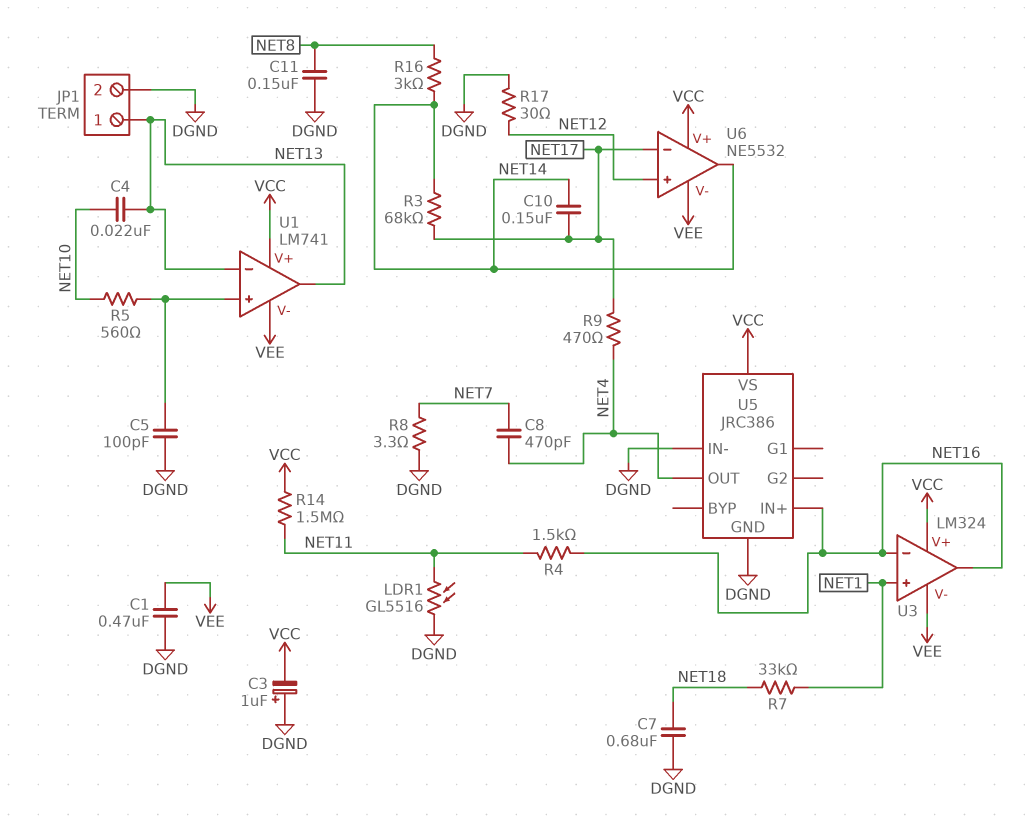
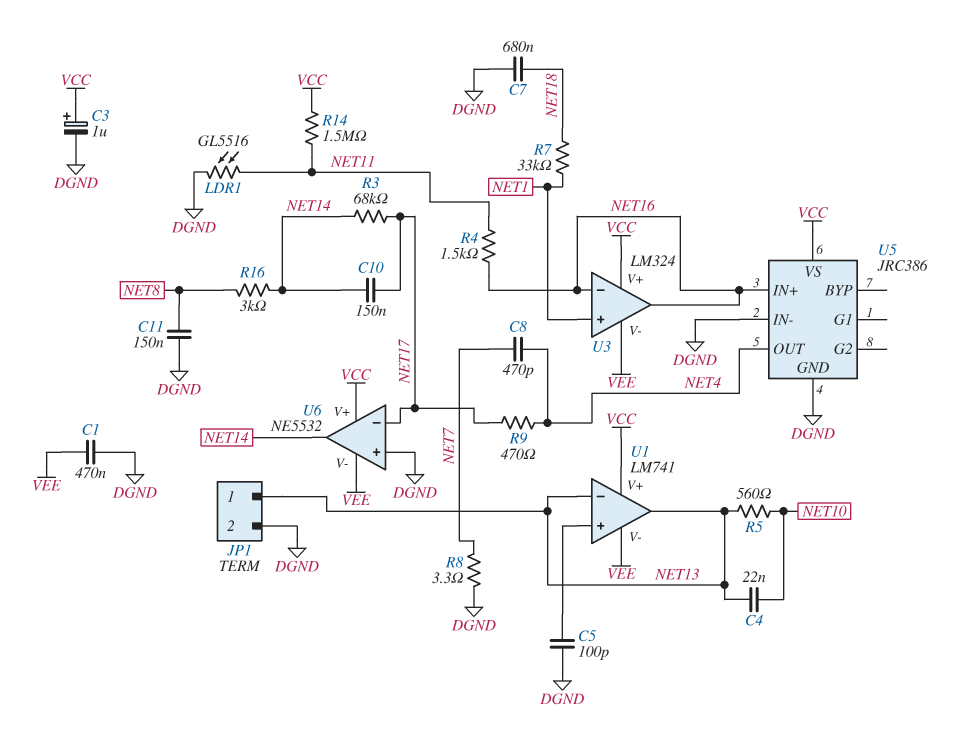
C3: 1uF (plus DGND, minus VCC) -> 1uF (plus VCC, minus DGND)
R5: 560 (NET10, U1/in+) -> 560 (NET10, NET13)
R17: 30 (DGND, NET12) -> none
U6 pin in+: NET12 -> DGND

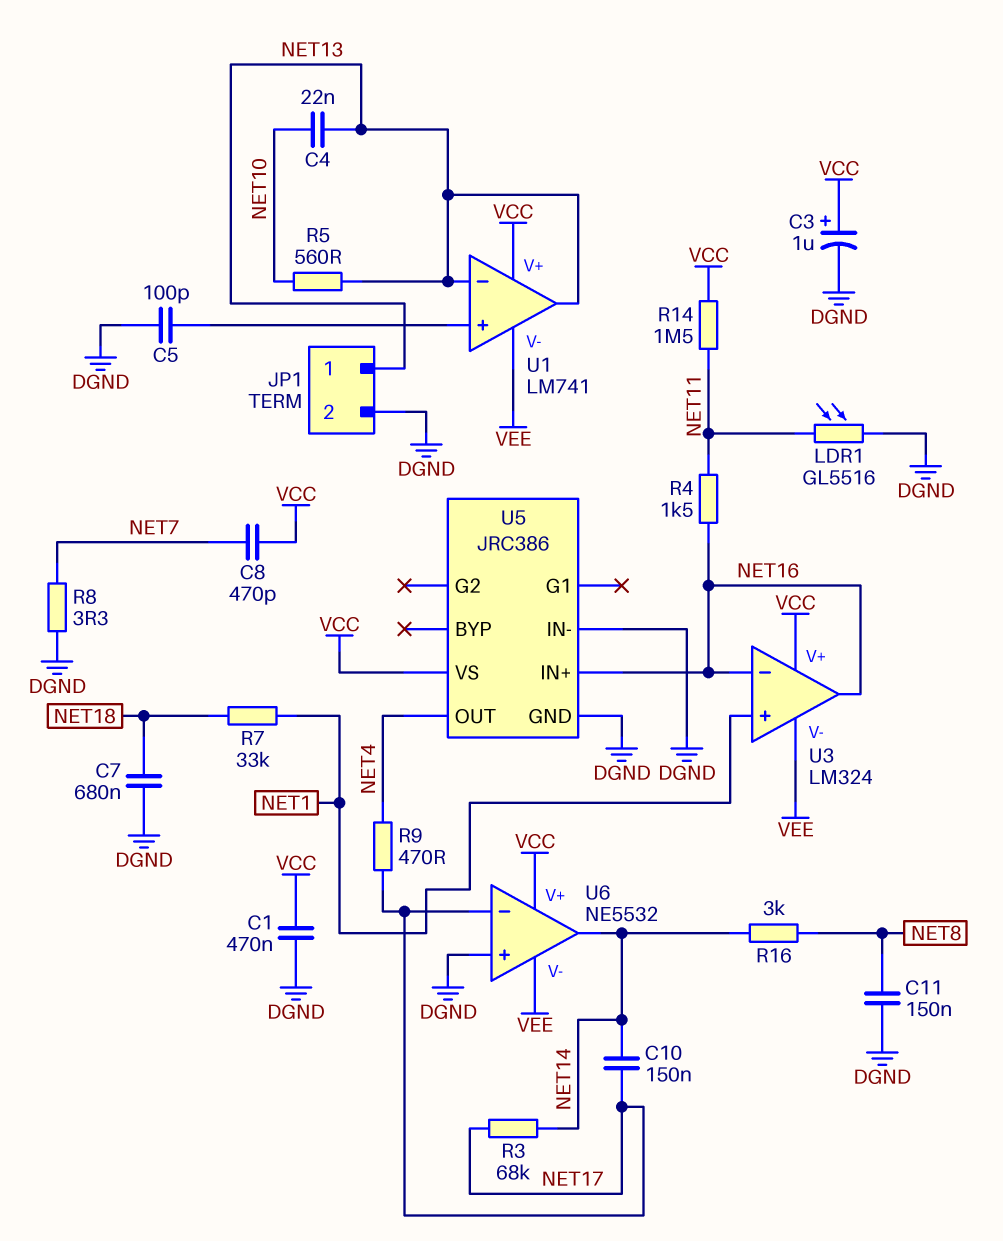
C1: 470nF (DGND, VEE) -> 470nF (DGND, VCC)
C8: 470pF (NET4, NET7) -> 470pF (NET7, VCC)

